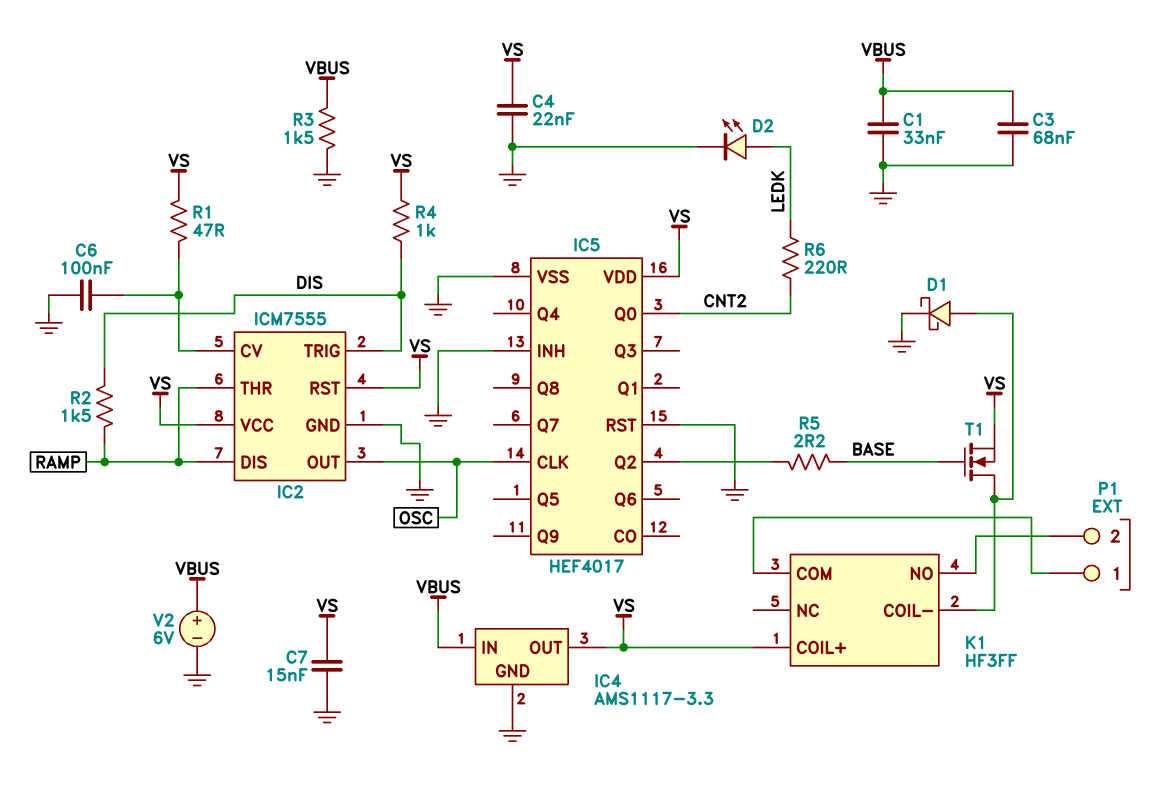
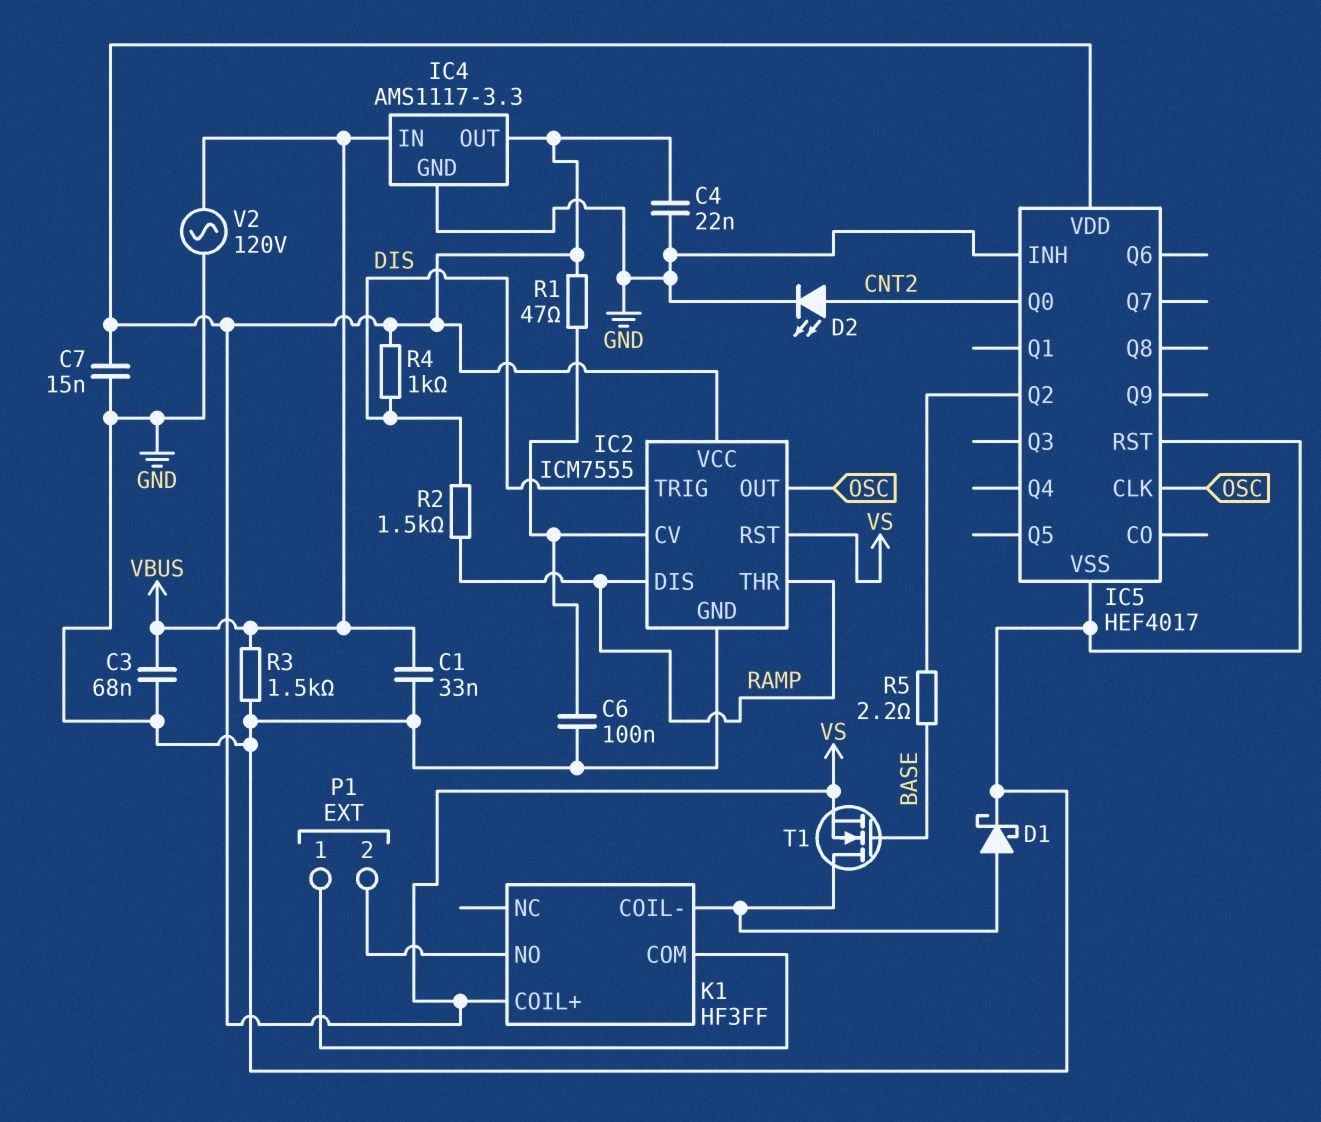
D2: LED (A LEDK, K GND) -> LED (A CNT2, K GND)
R6: 220 (CNT2, LEDK) -> none
V2: 6V (plus VBUS, minus GND) -> AC 120V (GND, VBUS)

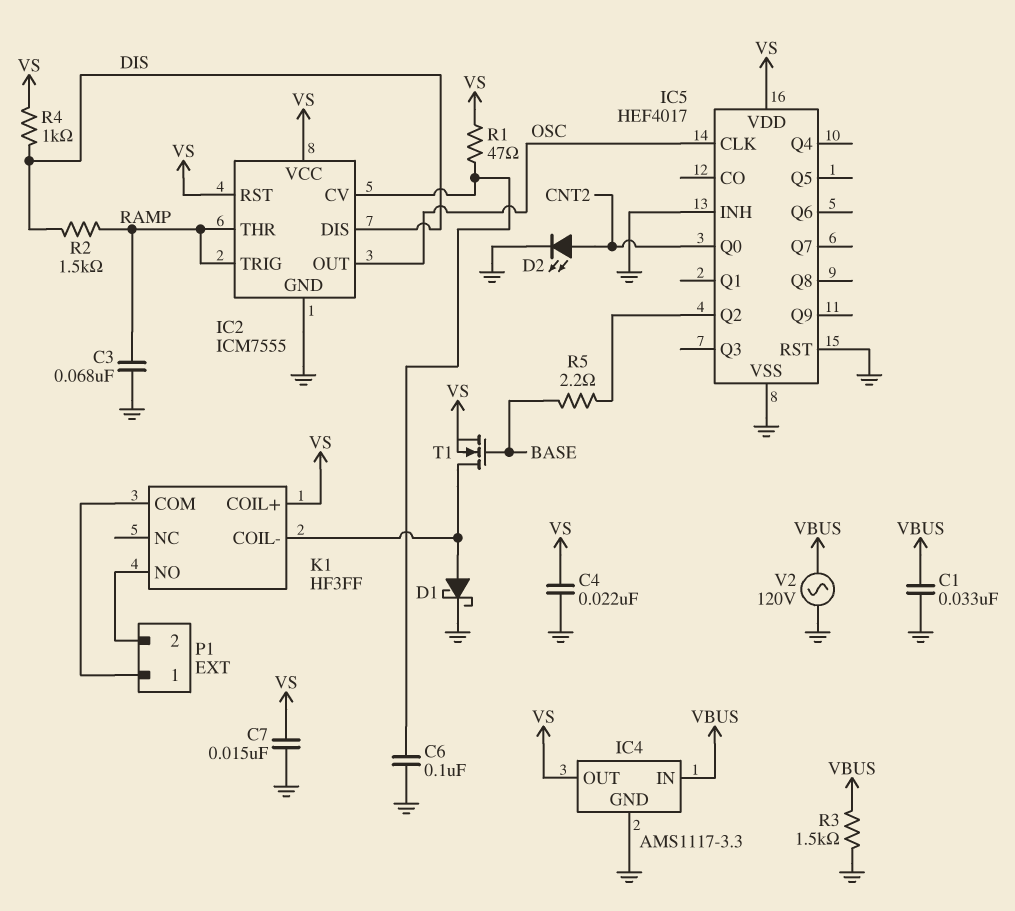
C3: 68nF (GND, VBUS) -> 68nF (GND, RAMP)
IC2 pin DIS: RAMP -> DIS
IC2 pin TRIG: DIS -> RAMP

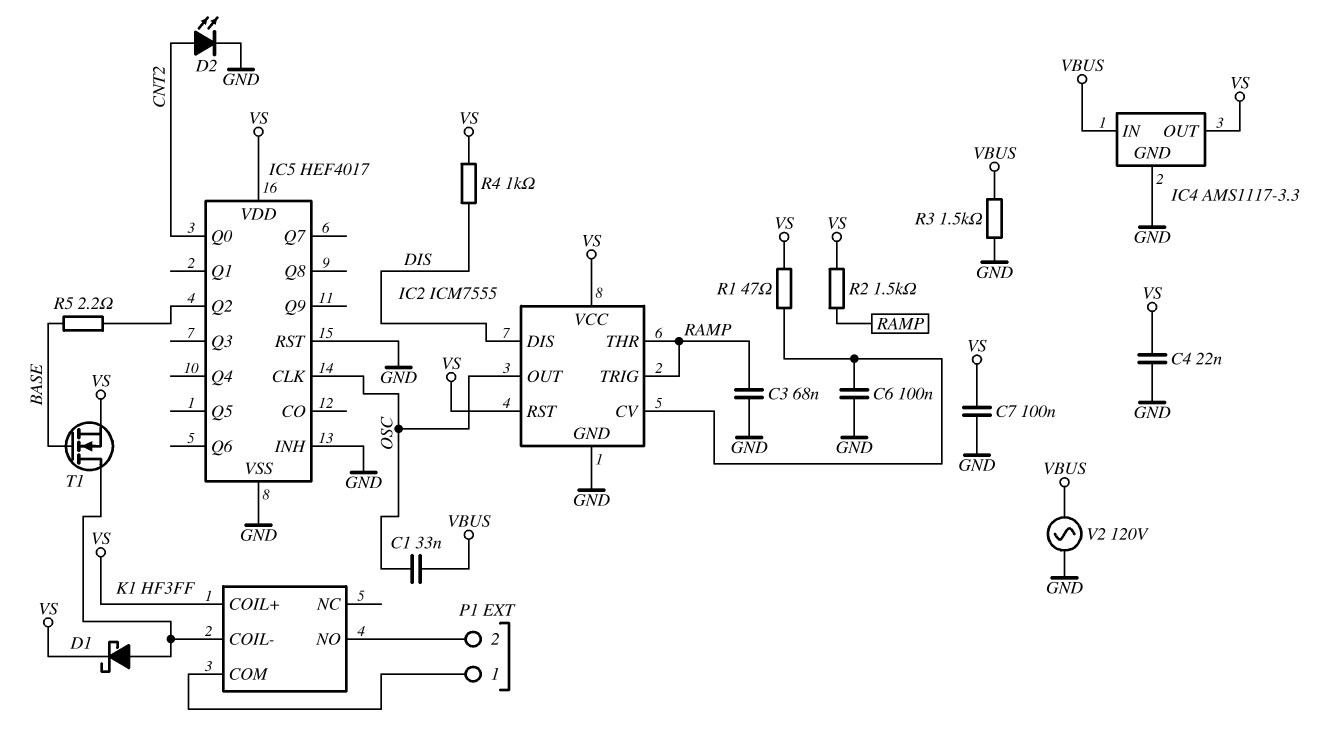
C1: 33nF (GND, VBUS) -> 33nF (OSC, VBUS)
C7: 15nF (GND, VS) -> 100nF (GND, VS)
D1: schottky (A K1/COIL-, K GND) -> schottky (A K1/COIL-, K VS)
R2: 1.5k (DIS, RAMP) -> 1.5k (RAMP, VS)

